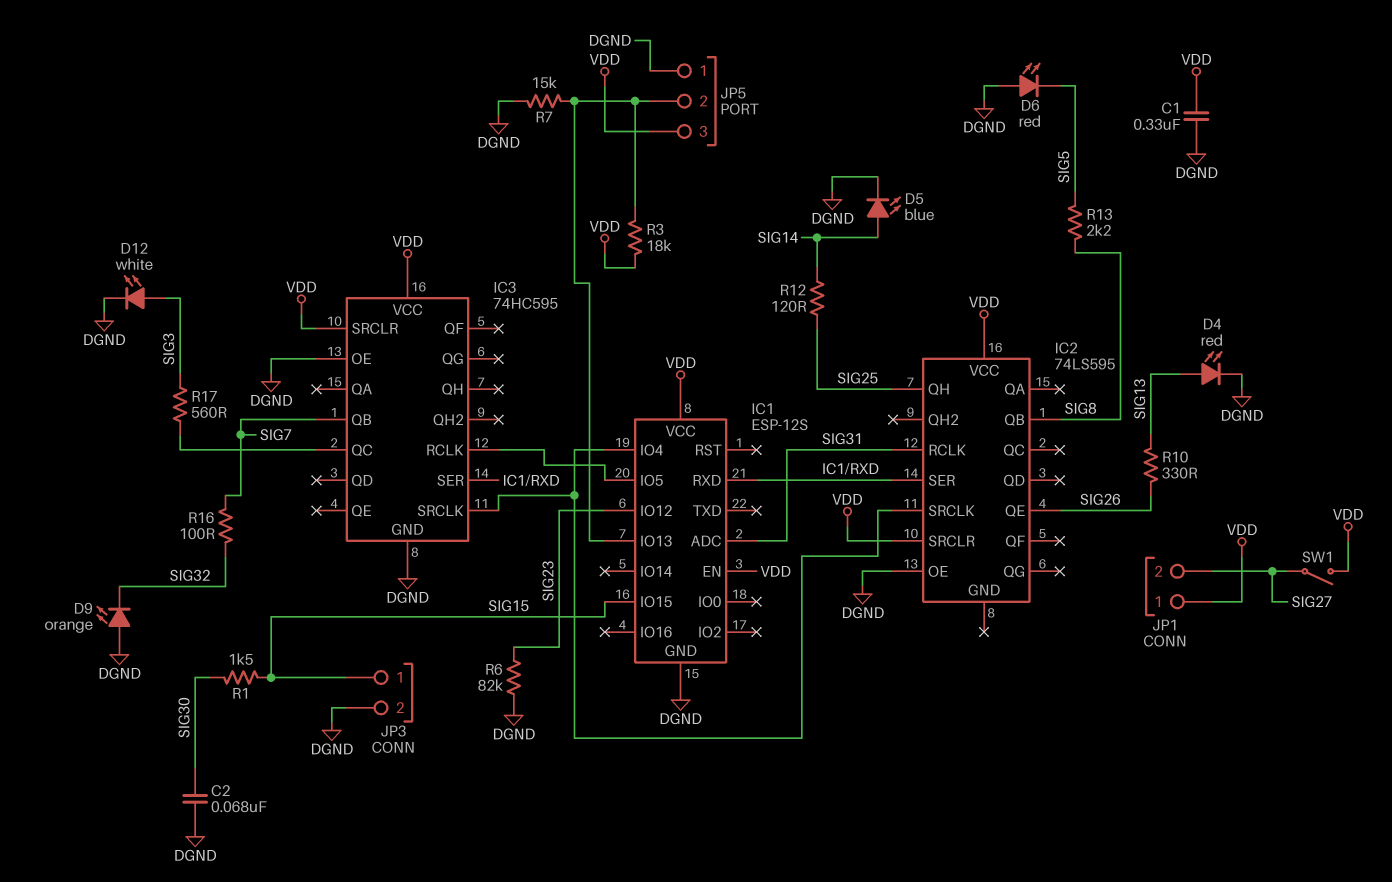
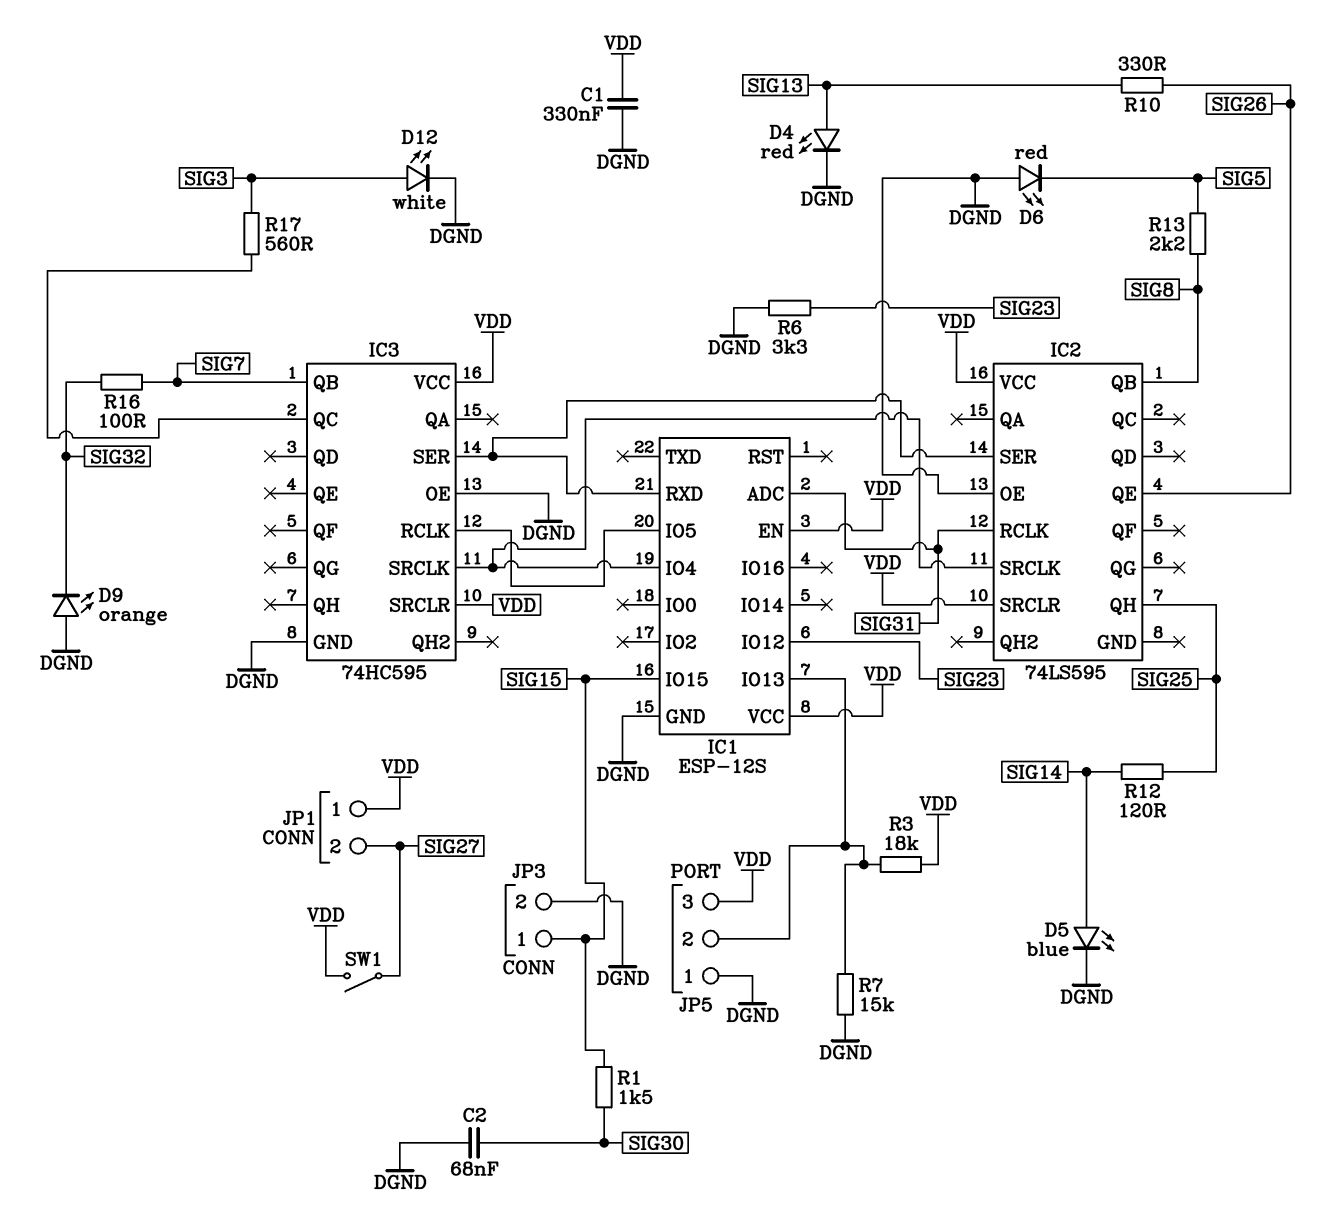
R6: 82k (DGND, SIG23) -> 3.3k (DGND, SIG23)

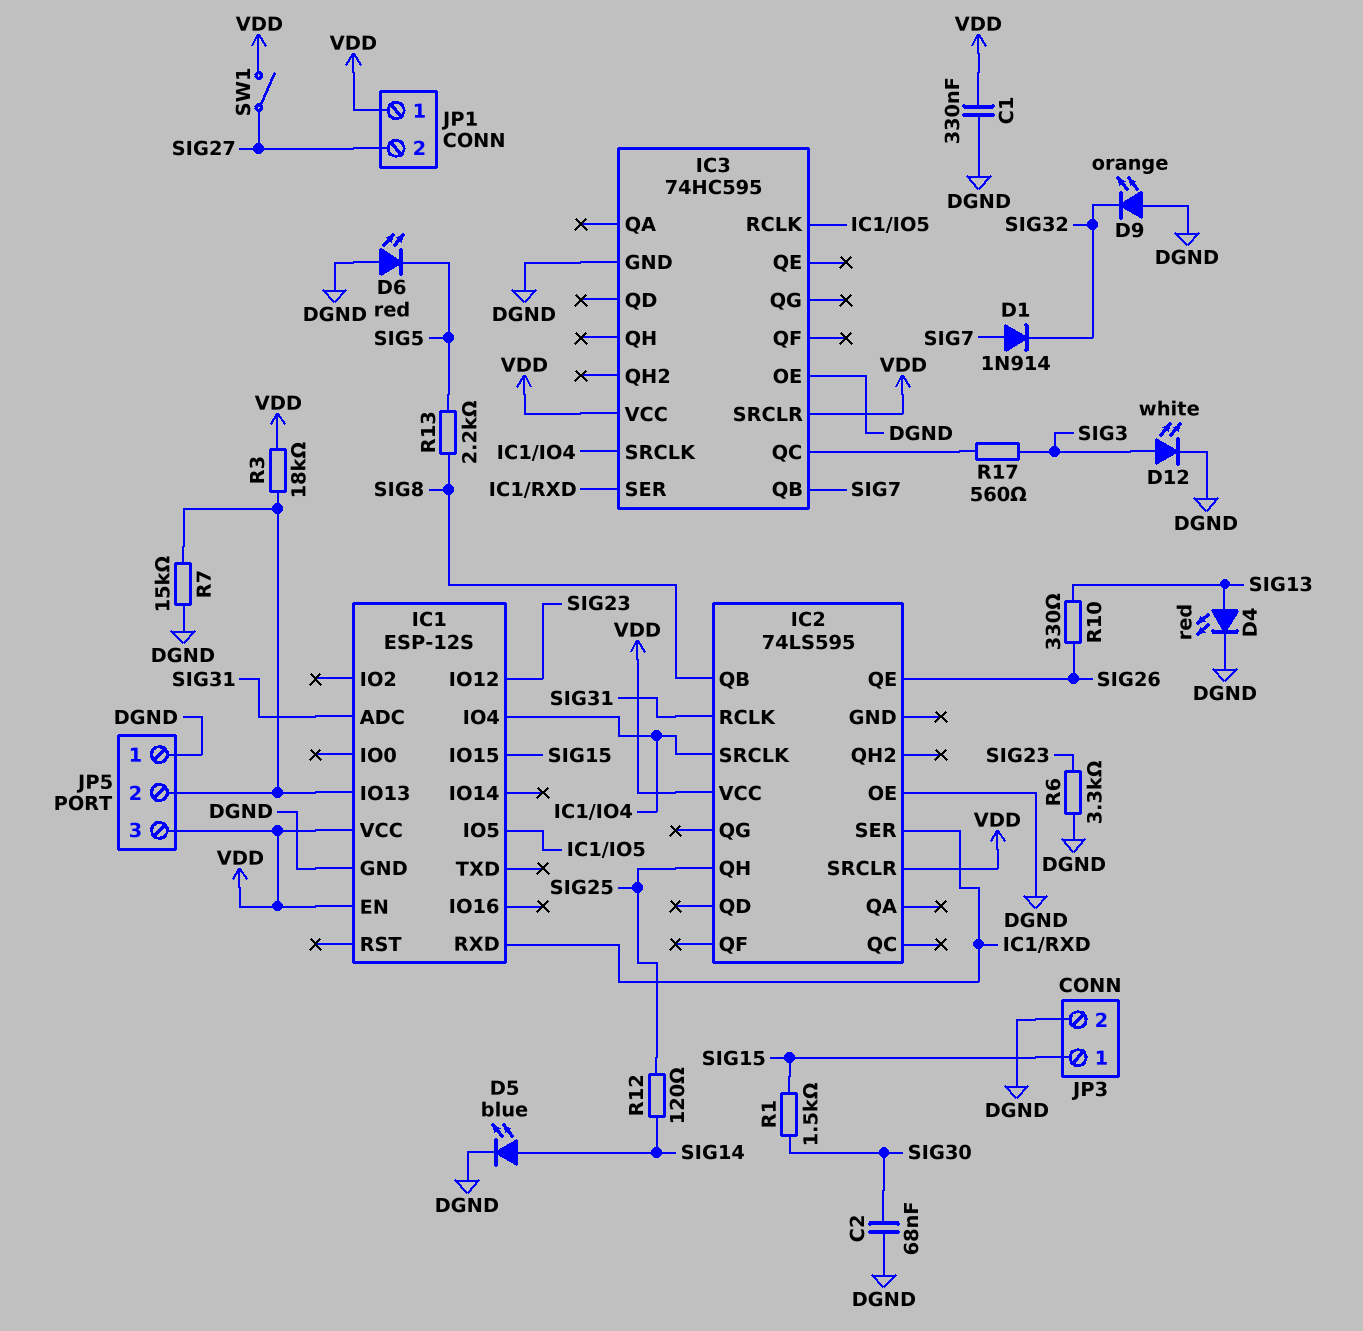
D1: none -> diode 1N914 (A SIG7, K SIG32)
R16: 100 (SIG7, SIG32) -> none

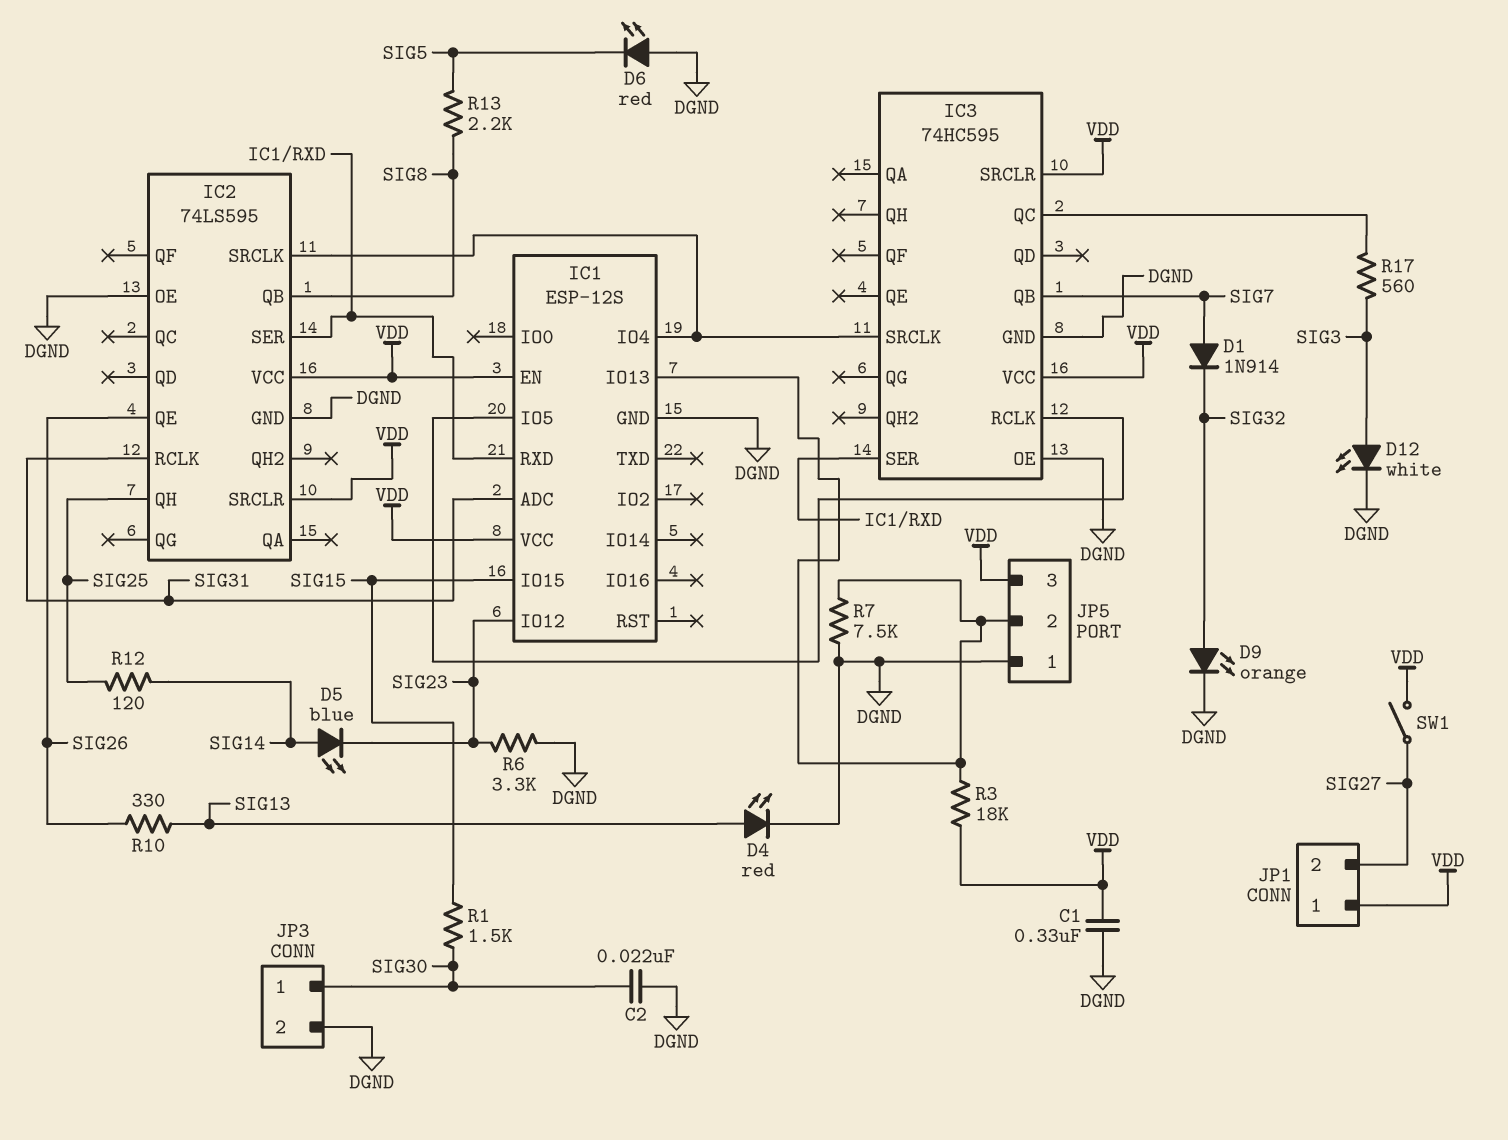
C2: 68nF (DGND, SIG30) -> 22nF (DGND, SIG30)
D5: LED blue (A SIG14, K DGND) -> LED blue (A SIG14, K SIG23)
D9: LED orange (A DGND, K SIG32) -> LED orange (A SIG32, K DGND)
IC2 pin GND: none -> DGND
JP3 pin 1: SIG15 -> SIG30
R7: 15k (DGND, IC1/IO13) -> 7.5k (DGND, IC1/IO13)

